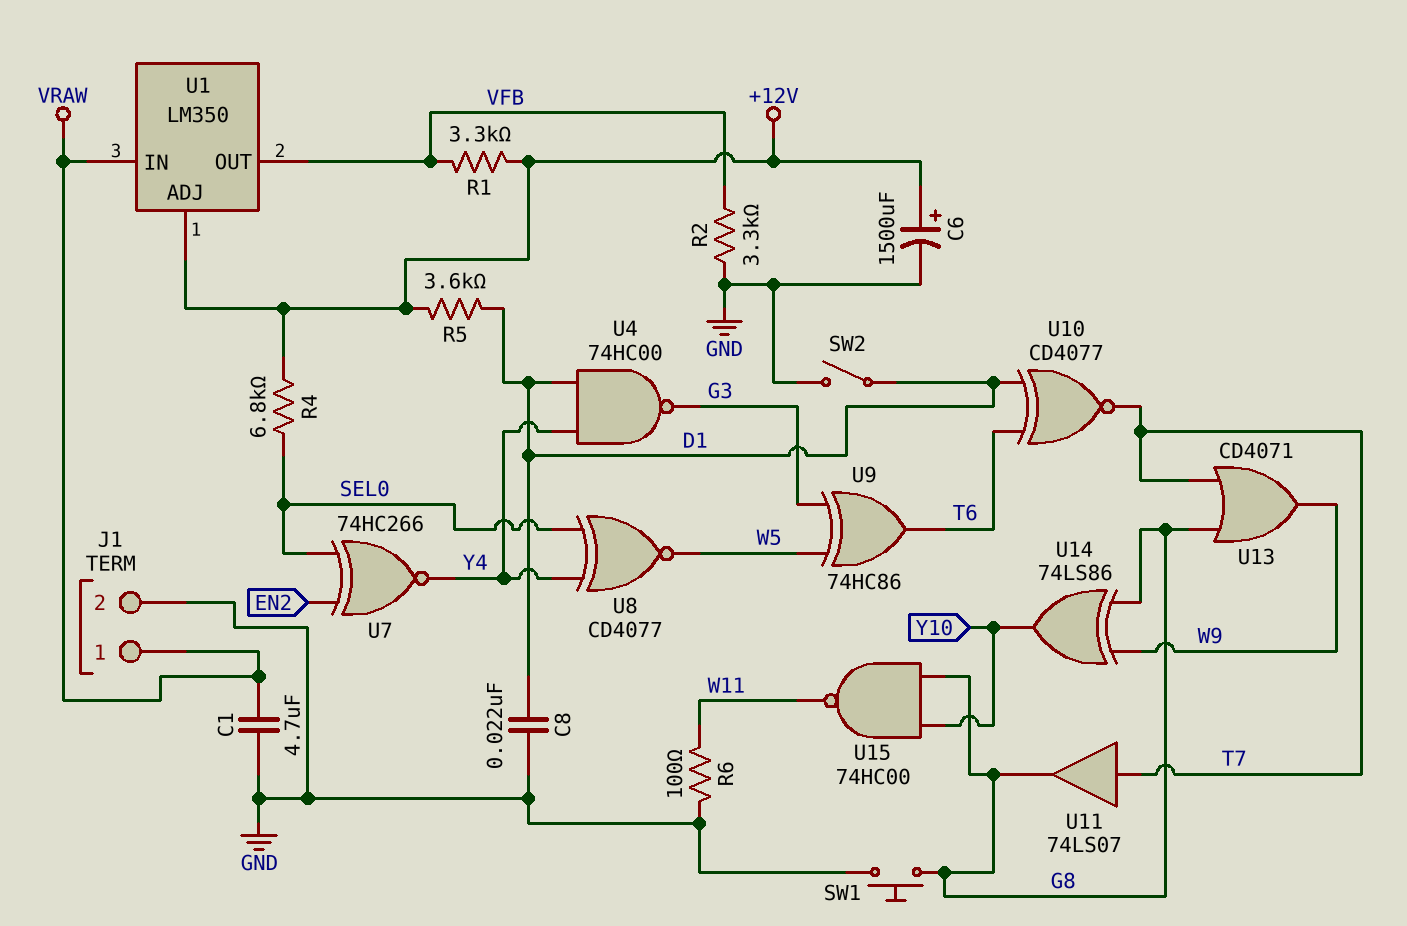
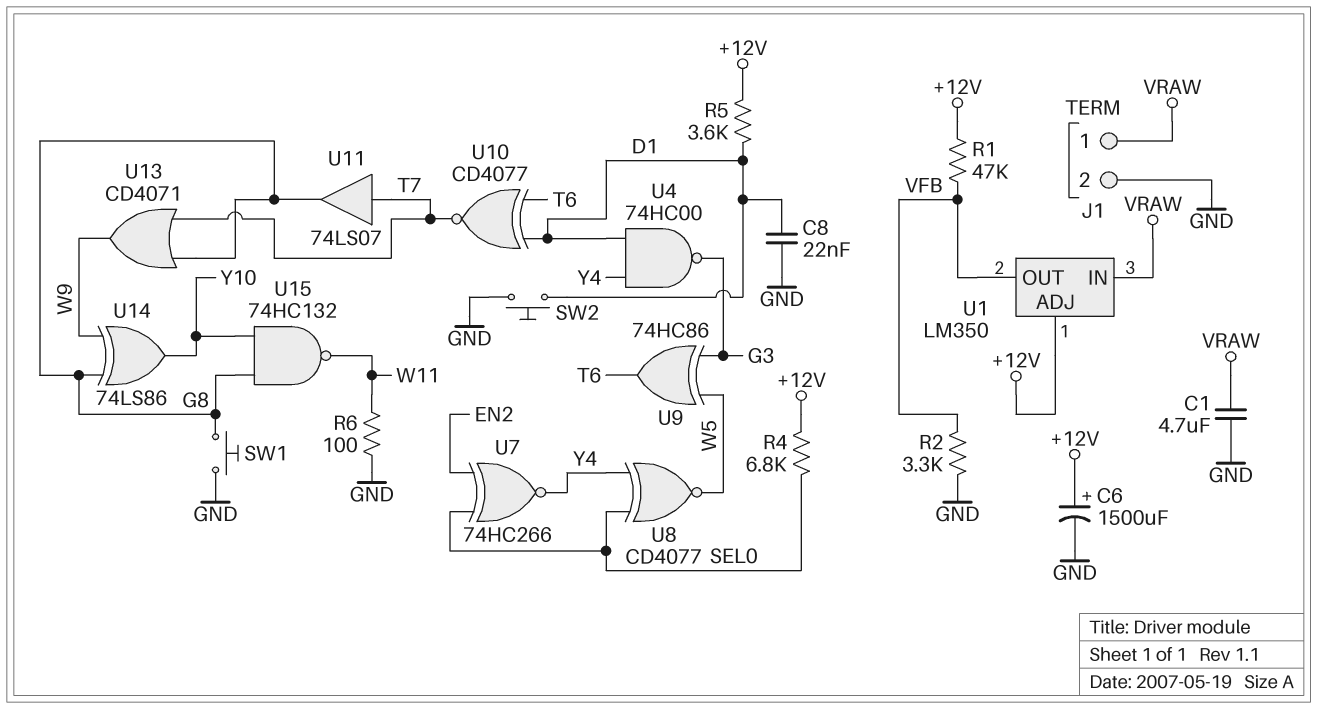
R1: 3.3k (+12V, VFB) -> 47k (+12V, VFB)
SW2: switch (D1, GND) -> button (D1, GND)
U15: NAND 74HC00 (in G8, in Y10, out W11) -> NAND 74HC132 (in G8, in Y10, out W11)

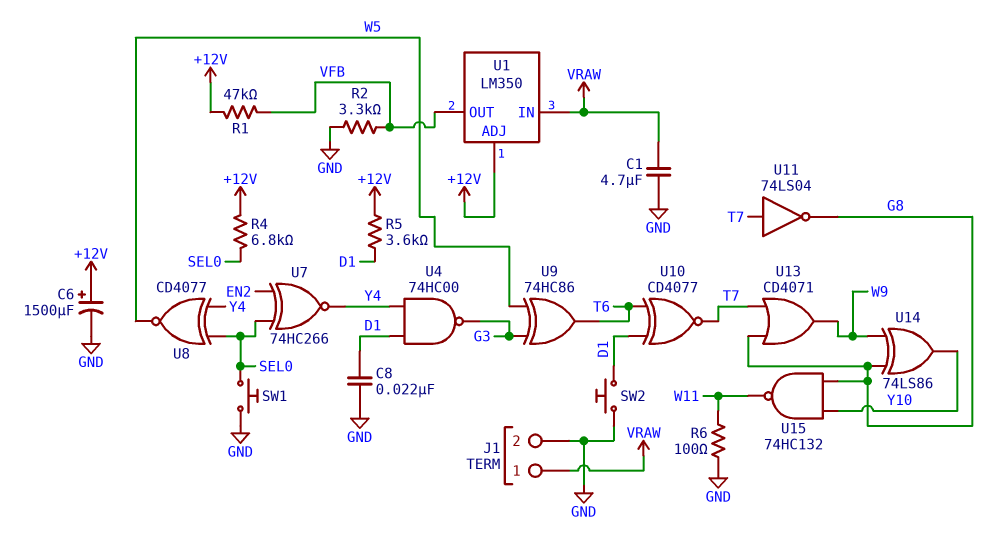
SW1: button (G8, GND) -> button (GND, SEL0)
U11: buffer 74LS07 (in T7, out G8) -> NOT 74LS04 (in T7, out G8)

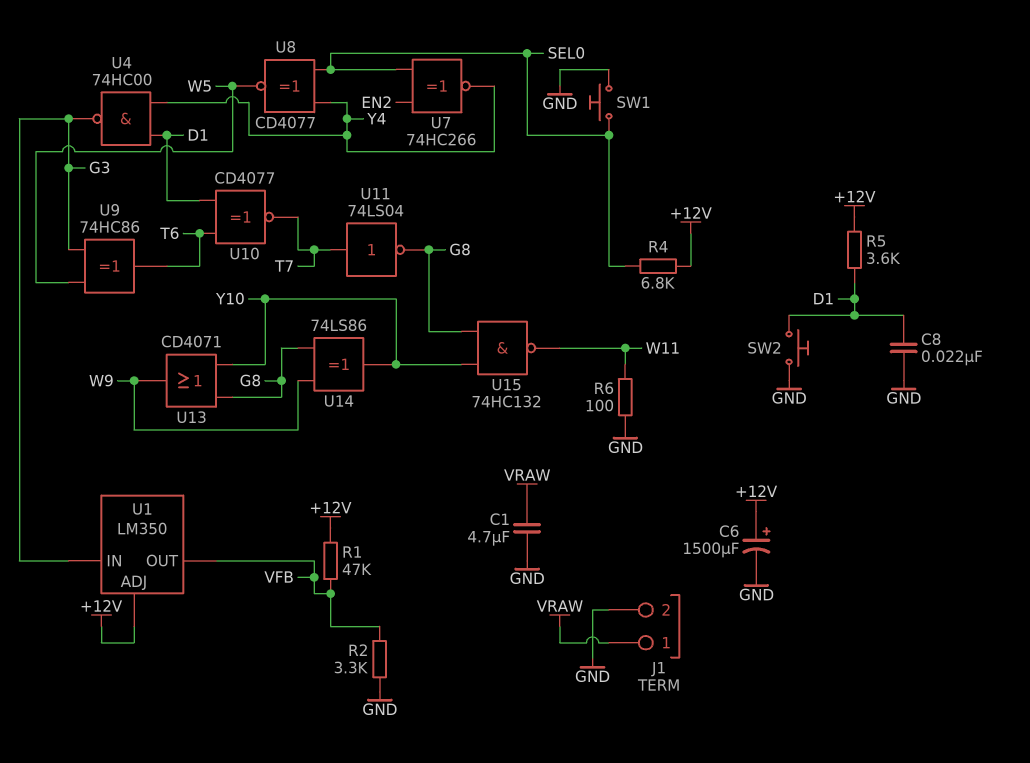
U1 pin IN: VRAW -> G3
U13: OR CD4071 (in G8, in T7, out W9) -> OR CD4071 (in G8, in Y10, out W9)

